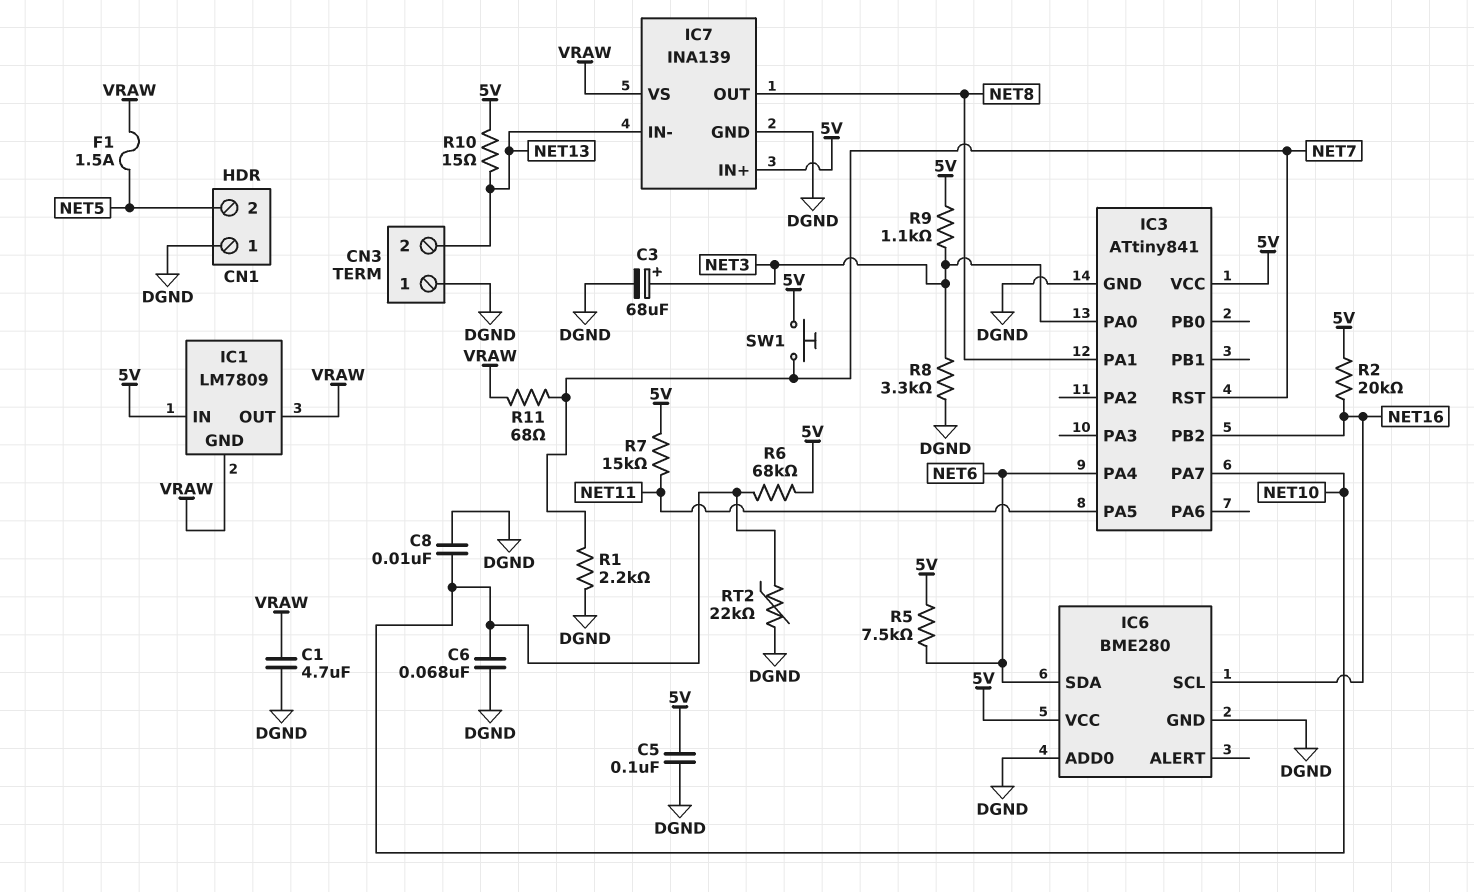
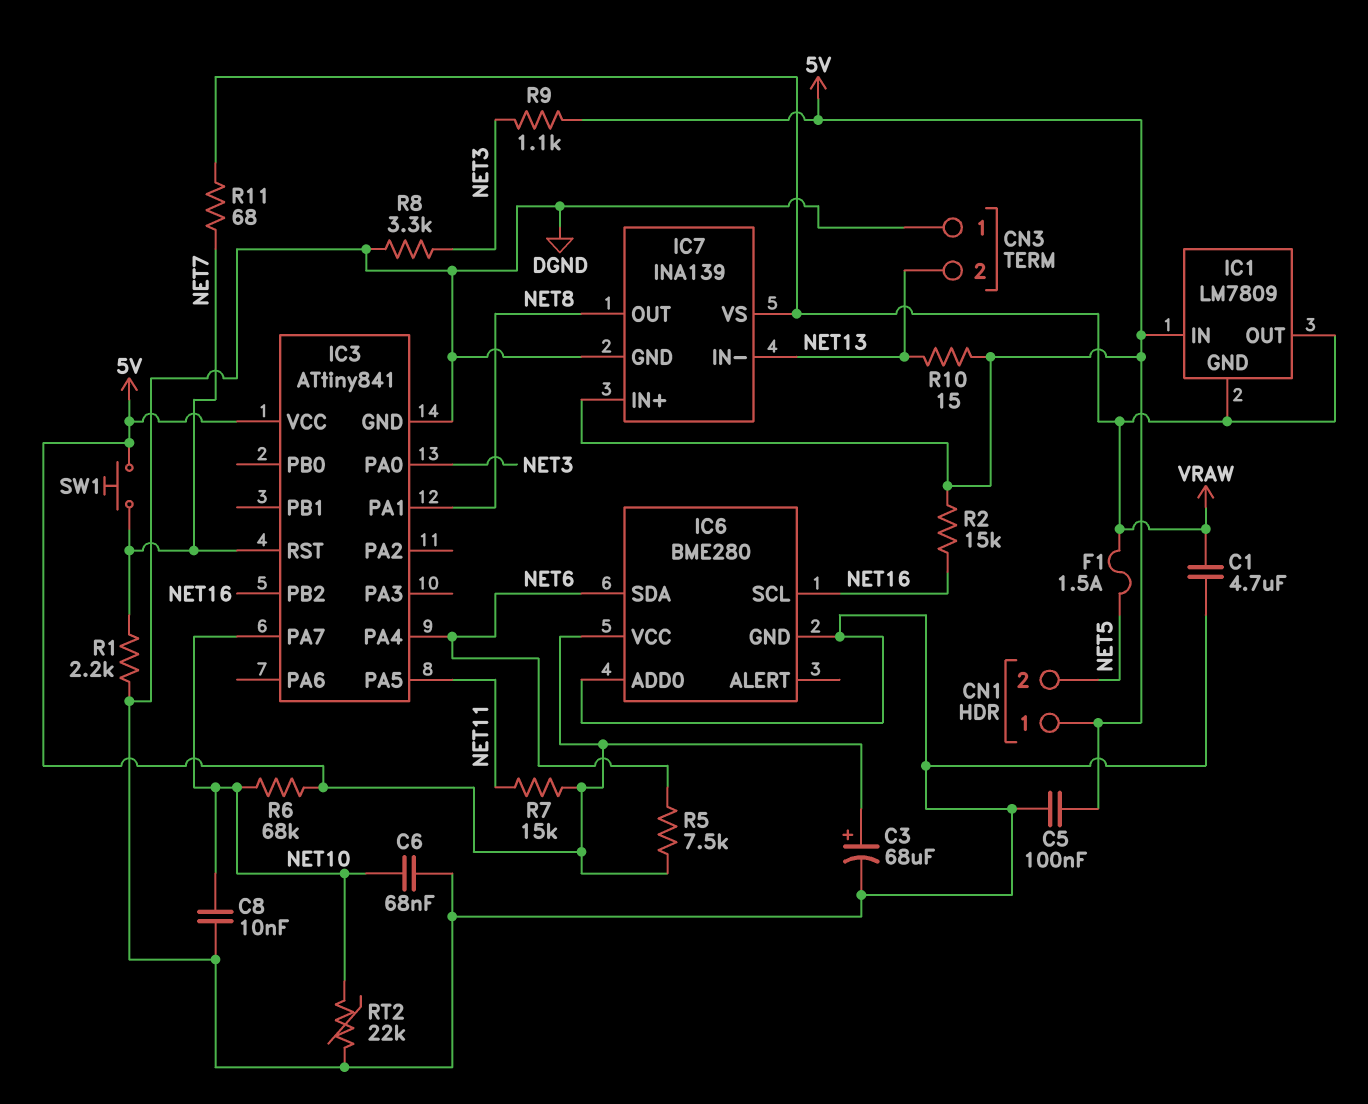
C3: 68uF (plus NET3, minus DGND) -> 68uF (plus 5V, minus DGND)
CN1 pin 1: DGND -> 5V
R2: 20k (5V, NET16) -> 15k (5V, NET16)

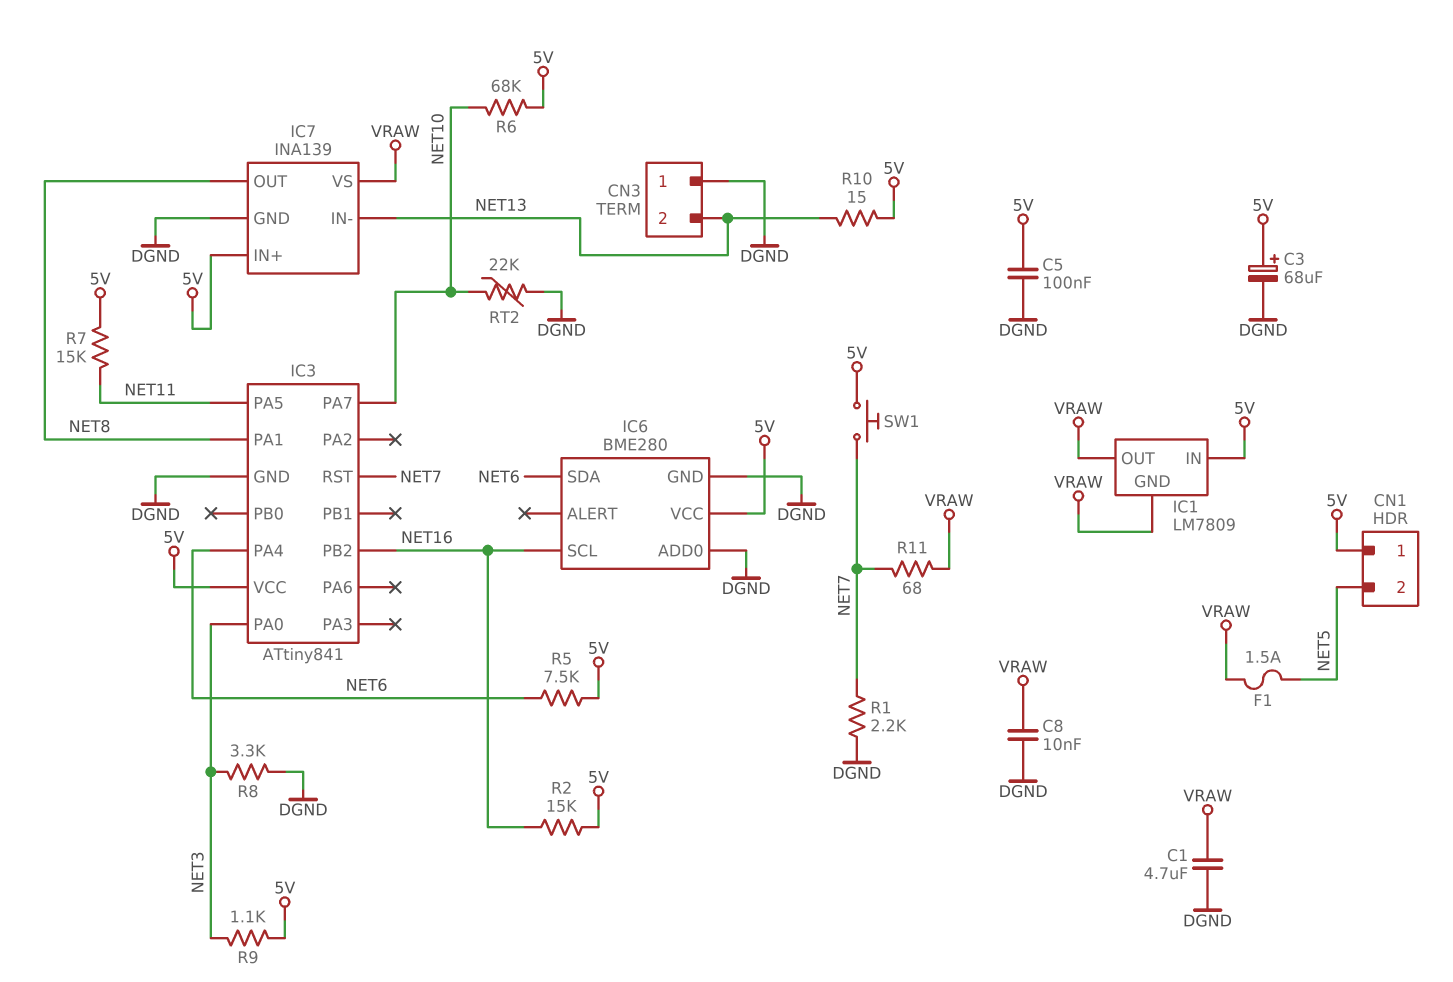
C6: 68nF (DGND, NET10) -> none
C8: 10nF (DGND, NET10) -> 10nF (DGND, VRAW)

